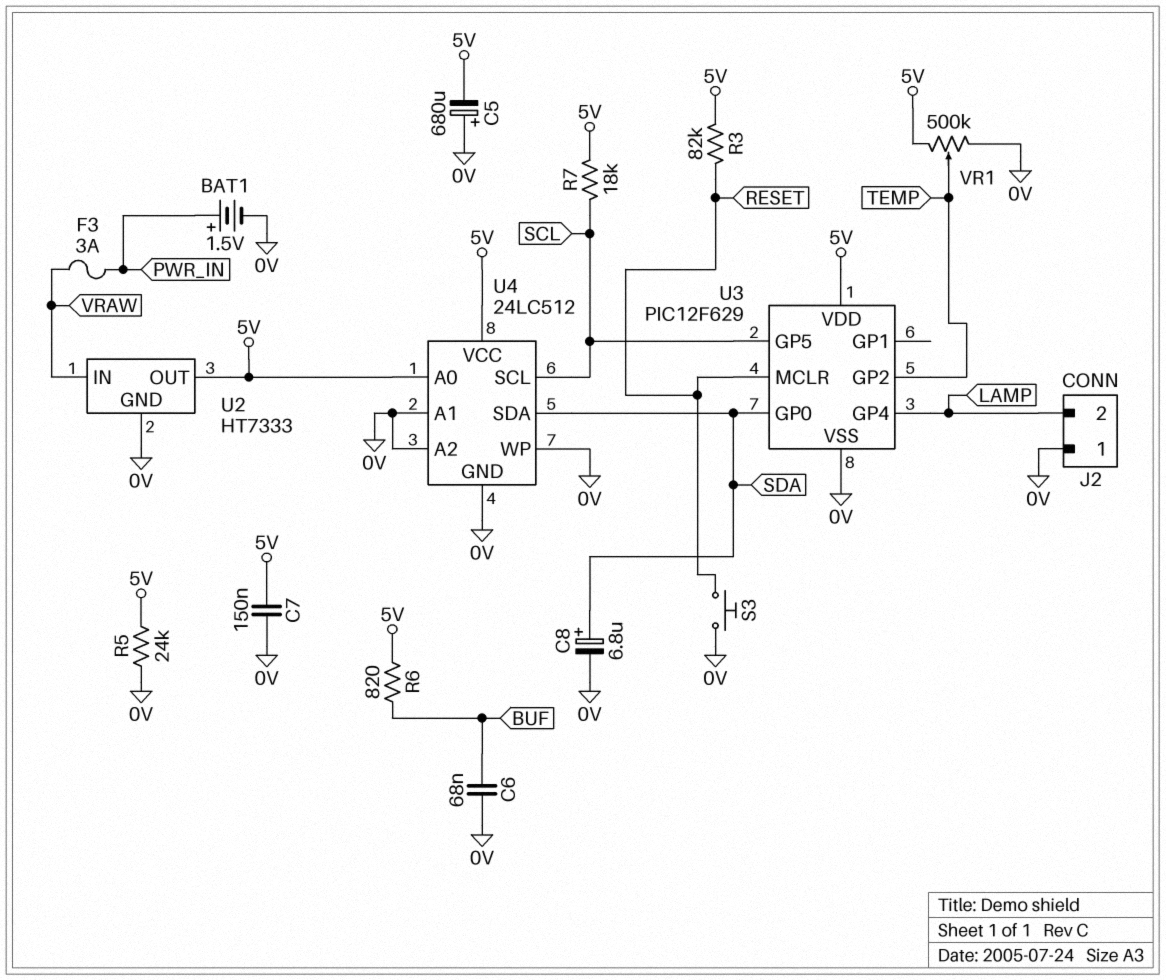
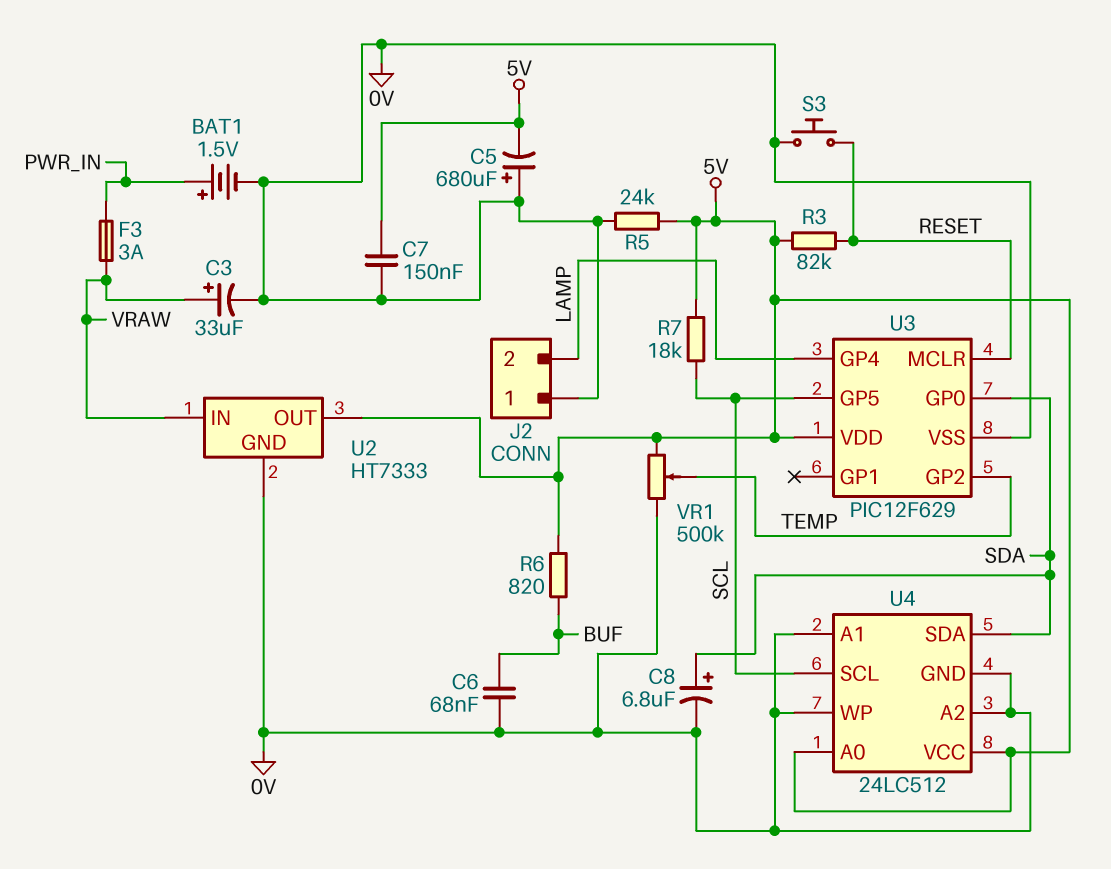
C3: none -> 33uF (plus VRAW, minus 0V)

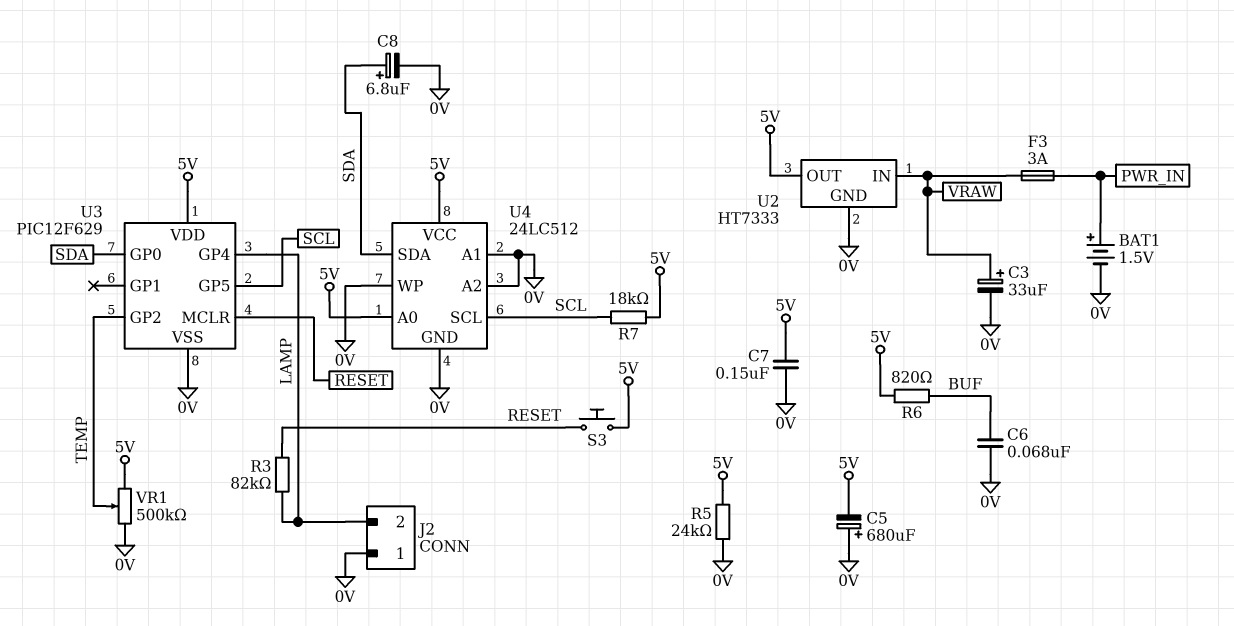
R3: 82k (5V, RESET) -> 82k (LAMP, RESET)
S3: button (0V, RESET) -> button (5V, RESET)

